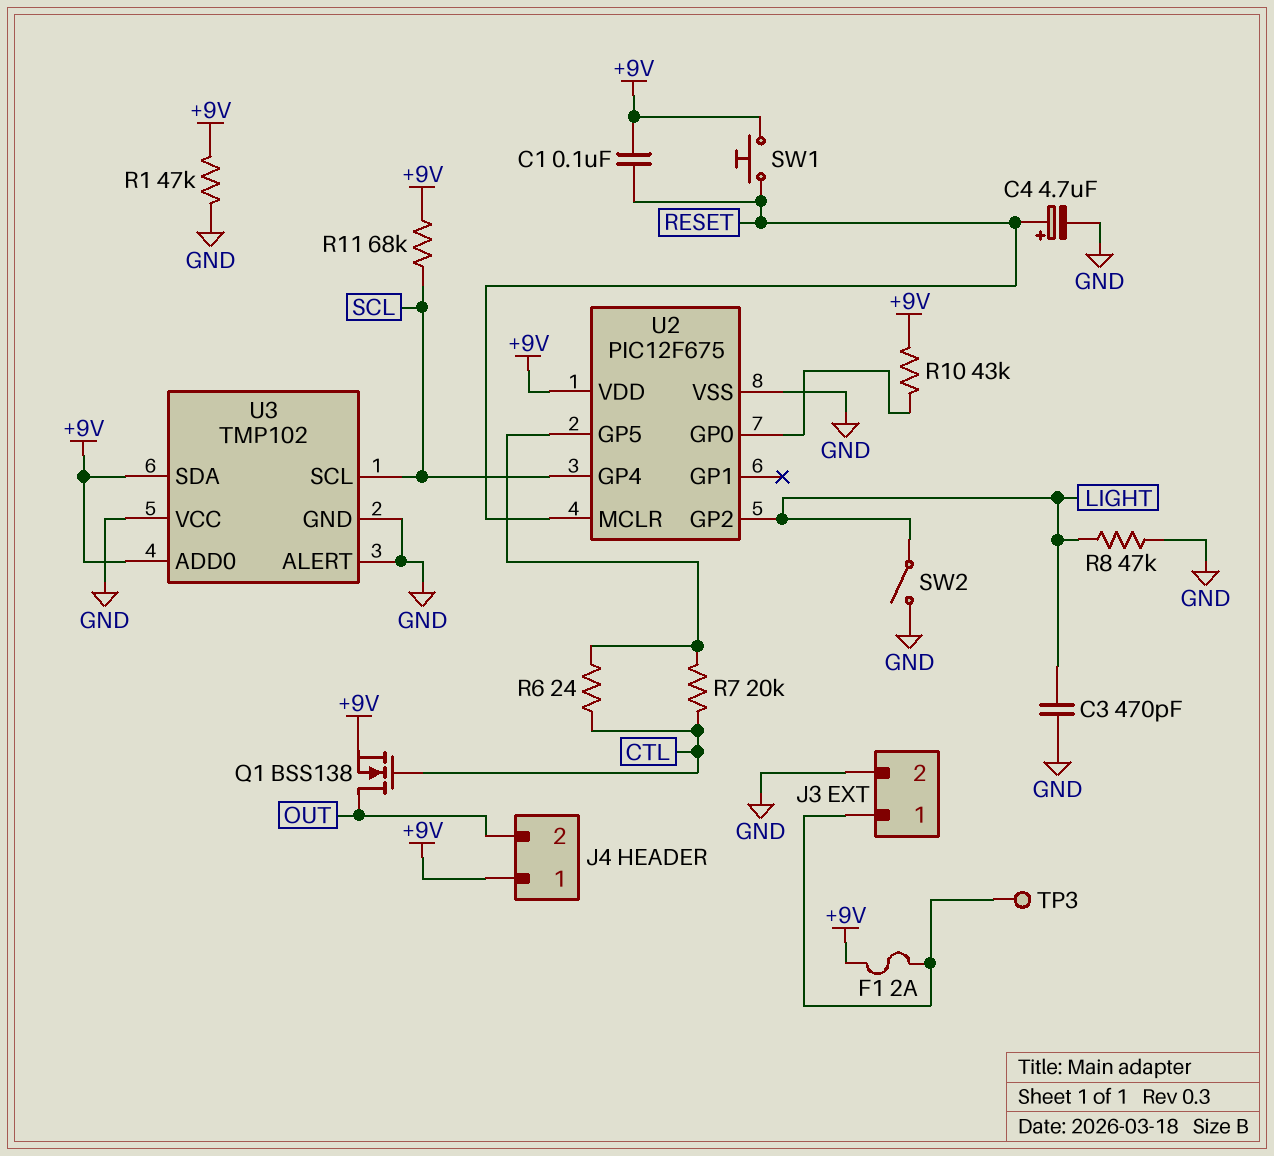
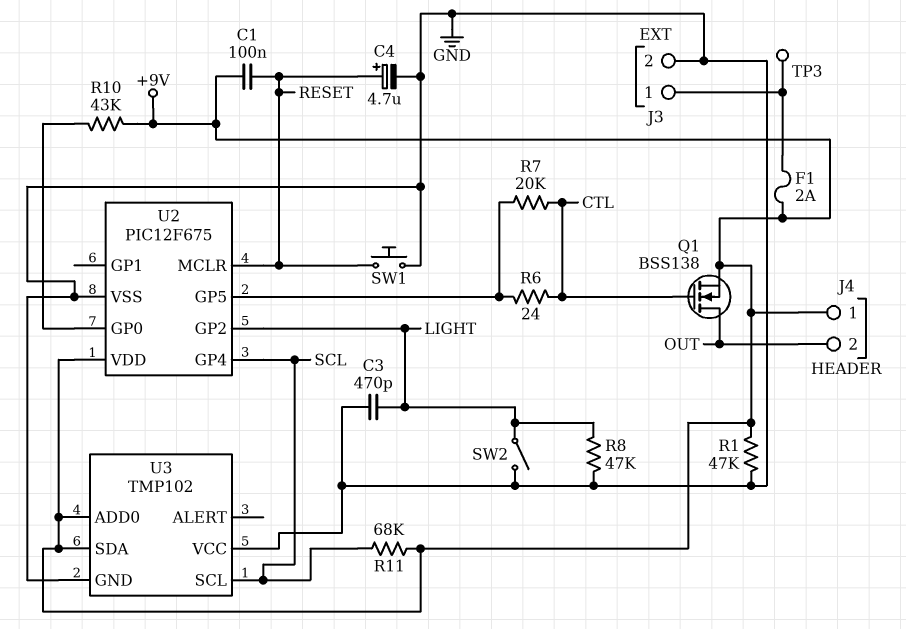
SW1: button (+9V, RESET) -> button (GND, RESET)
U3 pin ALERT: GND -> none

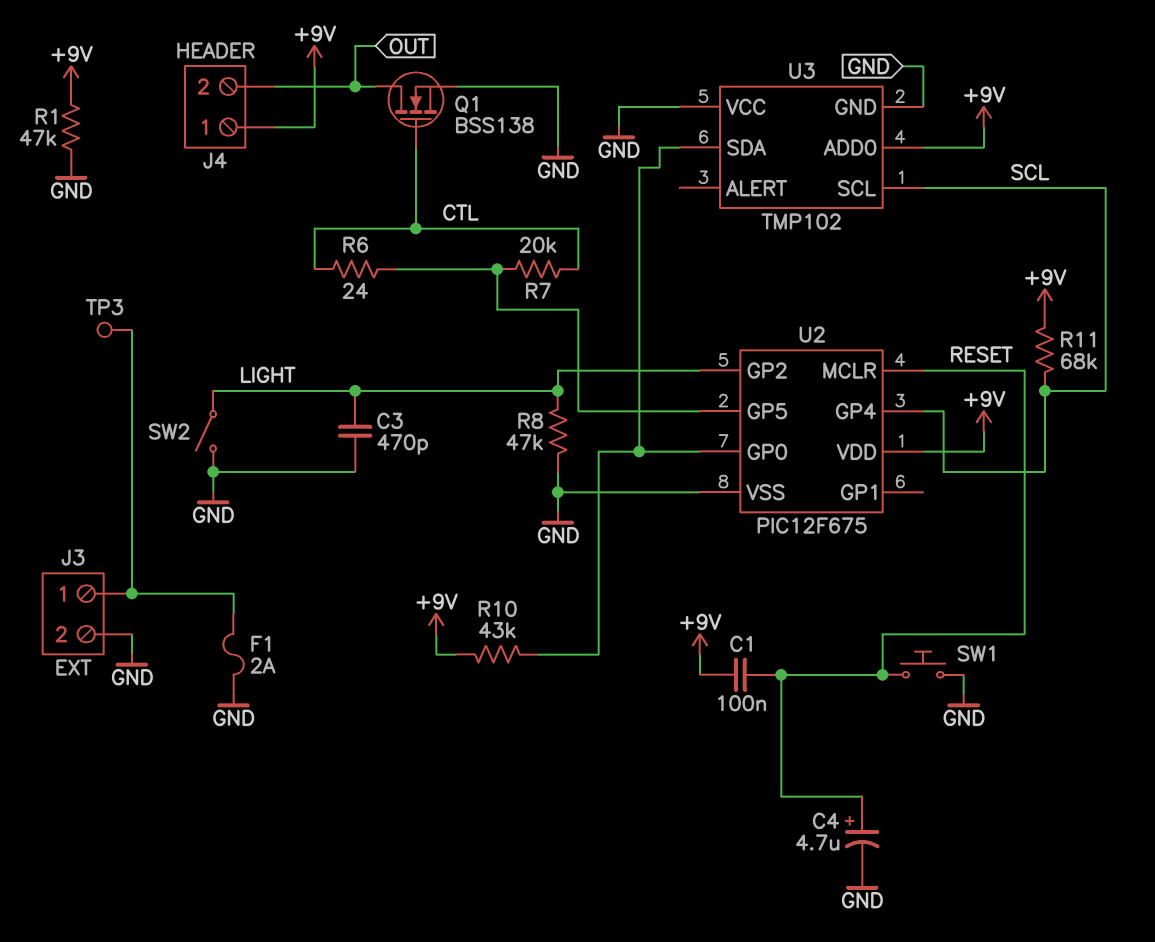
F1: 2A (+9V, J3/1) -> 2A (GND, J3/1)
Q1: NMOS BSS138 (G CTL, D OUT, S +9V) -> NMOS BSS138 (G CTL, D OUT, S GND)
U3 pin SDA: +9V -> U2/GP0

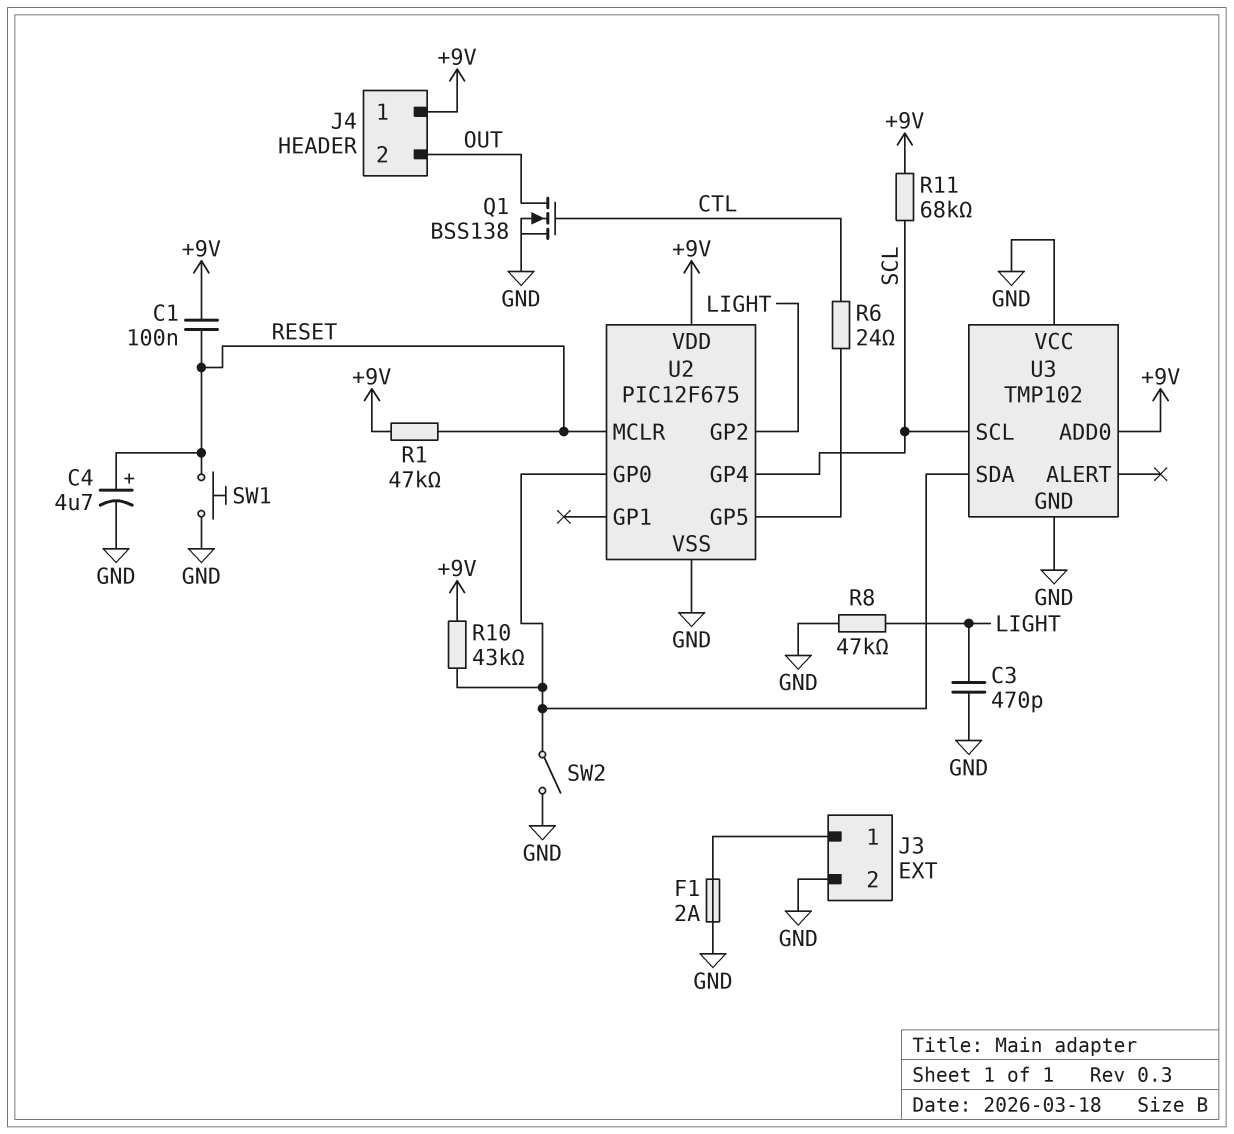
R1: 47k (+9V, GND) -> 47k (+9V, RESET)
R7: 20k (CTL, U2/GP5) -> none
SW2: switch (GND, LIGHT) -> switch (GND, U2/GP0)
TP3: test point (J3/1) -> none

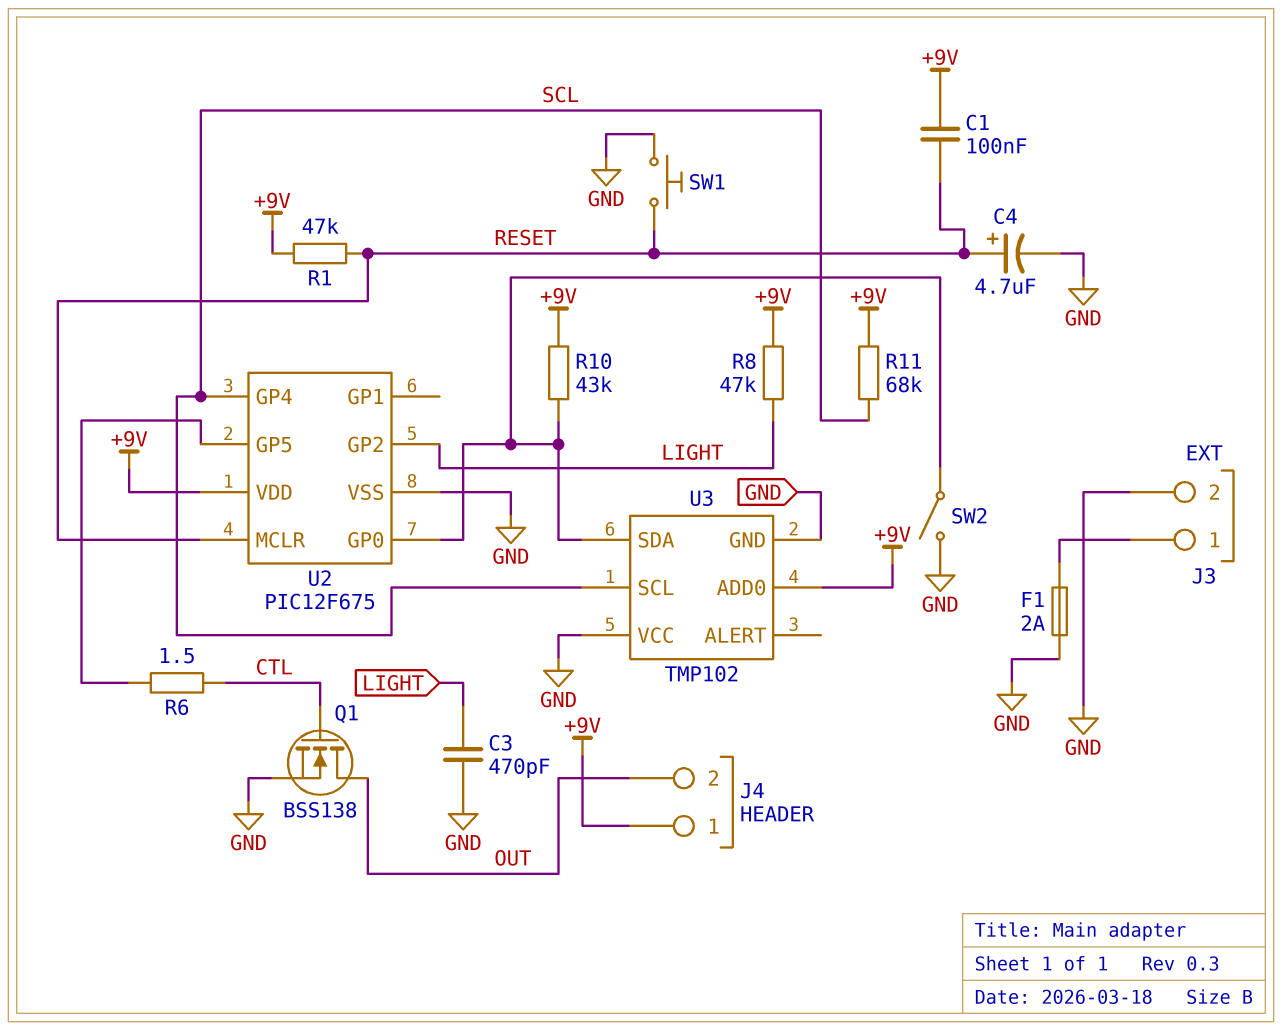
R6: 24 (CTL, U2/GP5) -> 1.5 (CTL, U2/GP5)
R8: 47k (GND, LIGHT) -> 47k (+9V, LIGHT)

